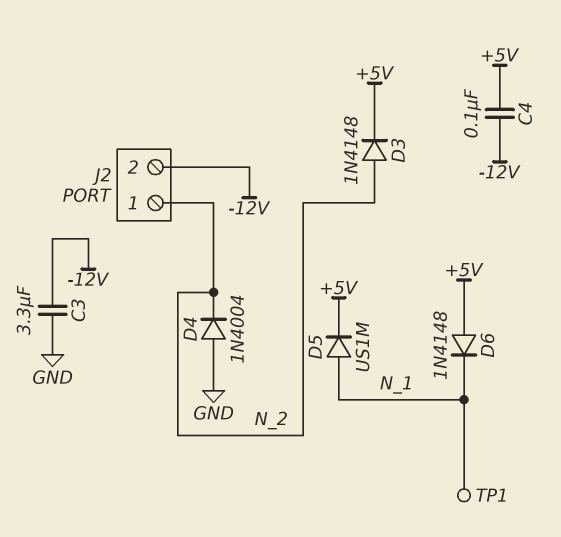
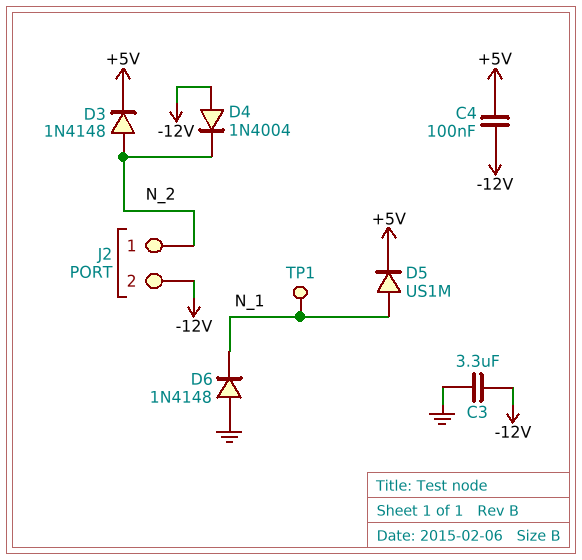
D4: diode 1N4004 (A GND, K N_2) -> diode 1N4004 (A -12V, K N_2)
D6: diode 1N4148 (A +5V, K N_1) -> diode 1N4148 (A GND, K N_1)

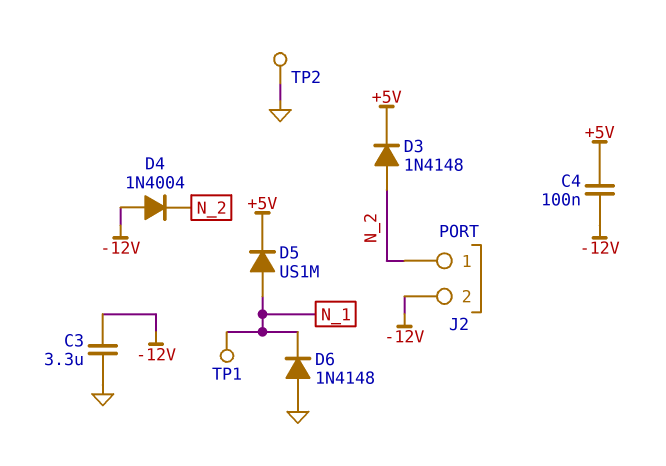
TP2: none -> test point (GND)

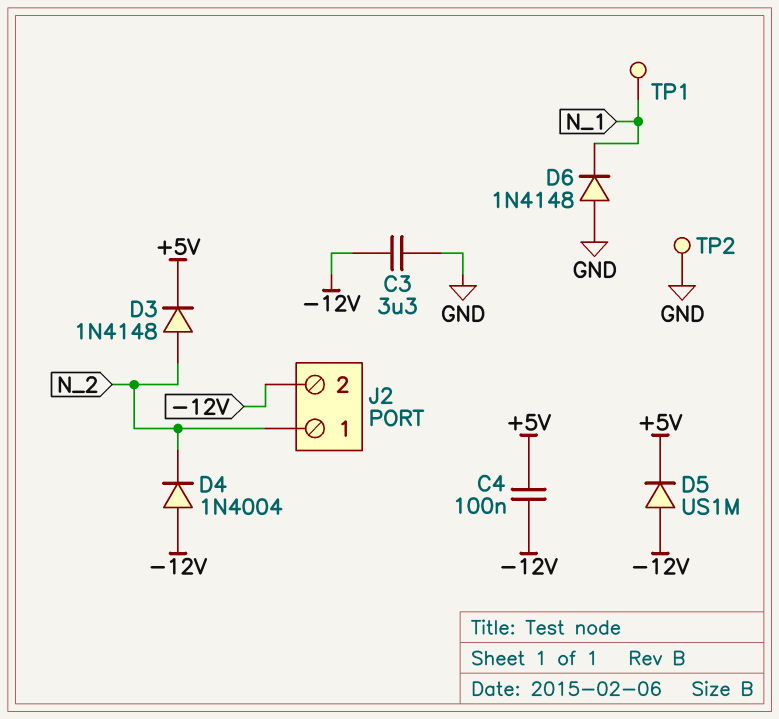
D5: diode US1M (A N_1, K +5V) -> diode US1M (A -12V, K +5V)

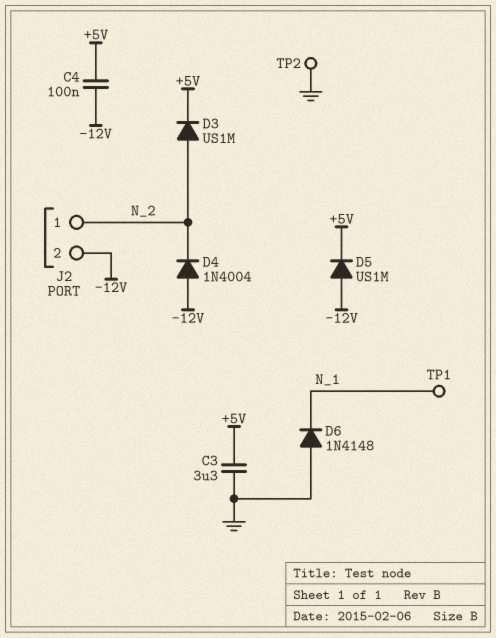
C3: 3.3uF (-12V, GND) -> 3.3uF (+5V, GND)
D3: diode 1N4148 (A N_2, K +5V) -> diode US1M (A N_2, K +5V)

